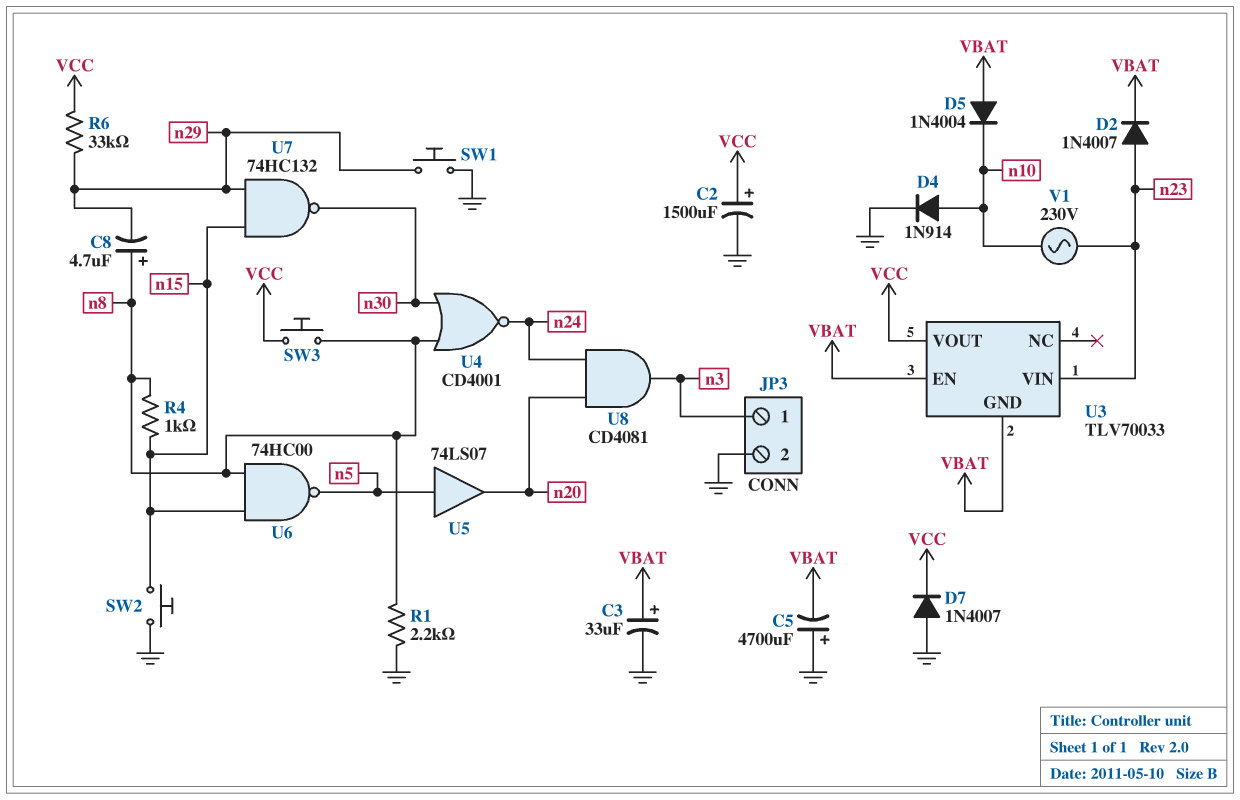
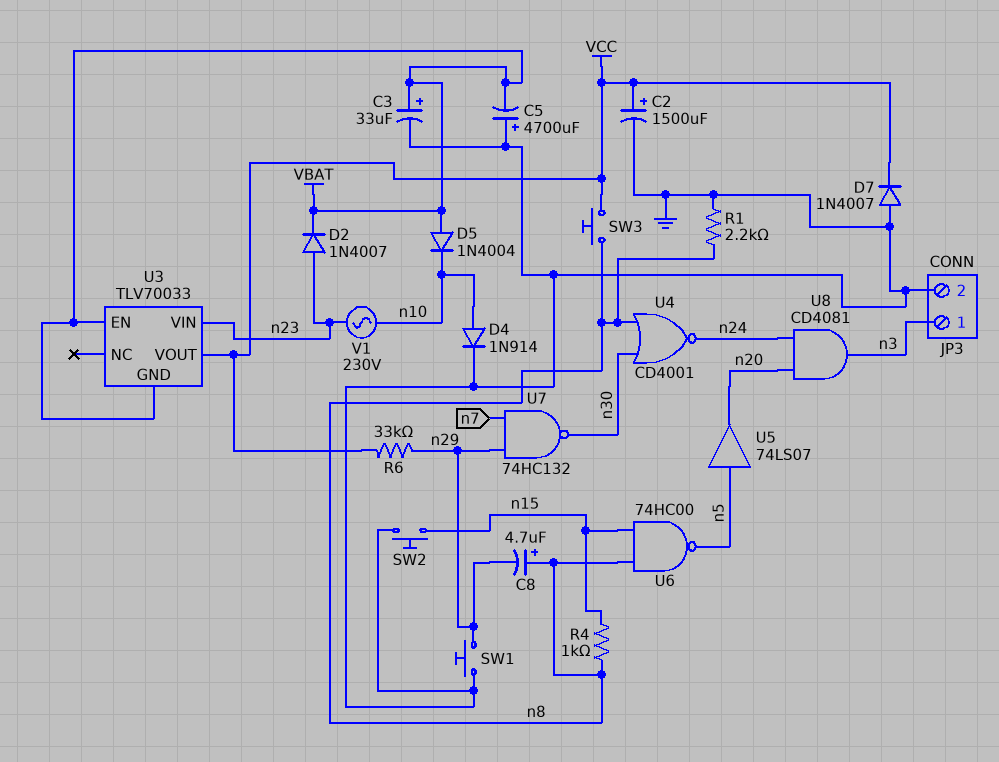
U7: NAND 74HC132 (in n15, in n29, out n30) -> NAND 74HC132 (in n7, in n29, out n30)

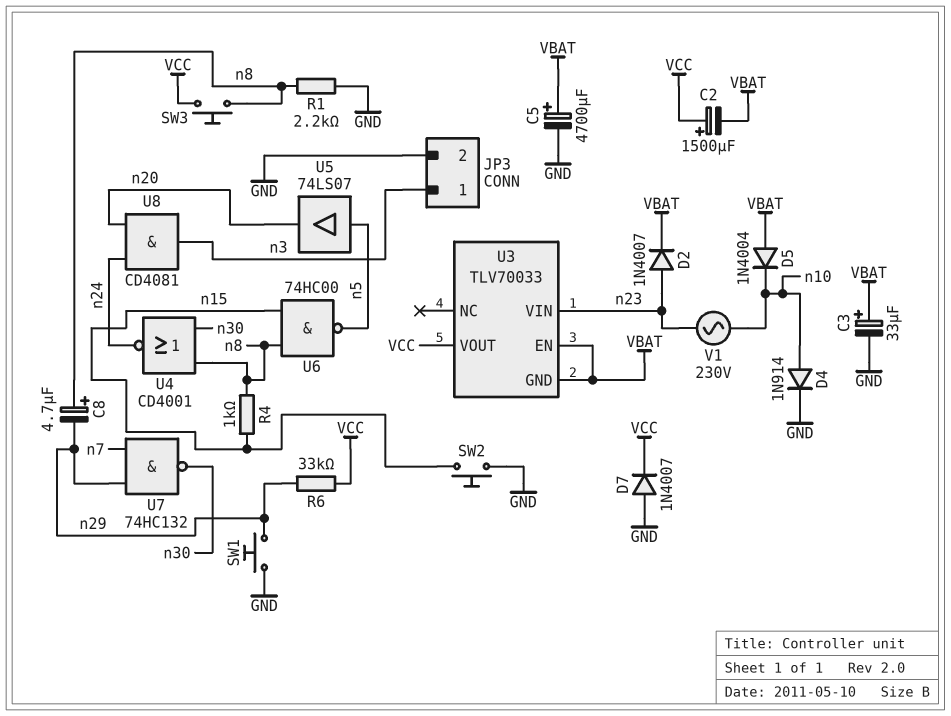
C2: 1500uF (plus VCC, minus GND) -> 1500uF (plus VCC, minus VBAT)
C5: 4700uF (plus GND, minus VBAT) -> 4700uF (plus VBAT, minus GND)

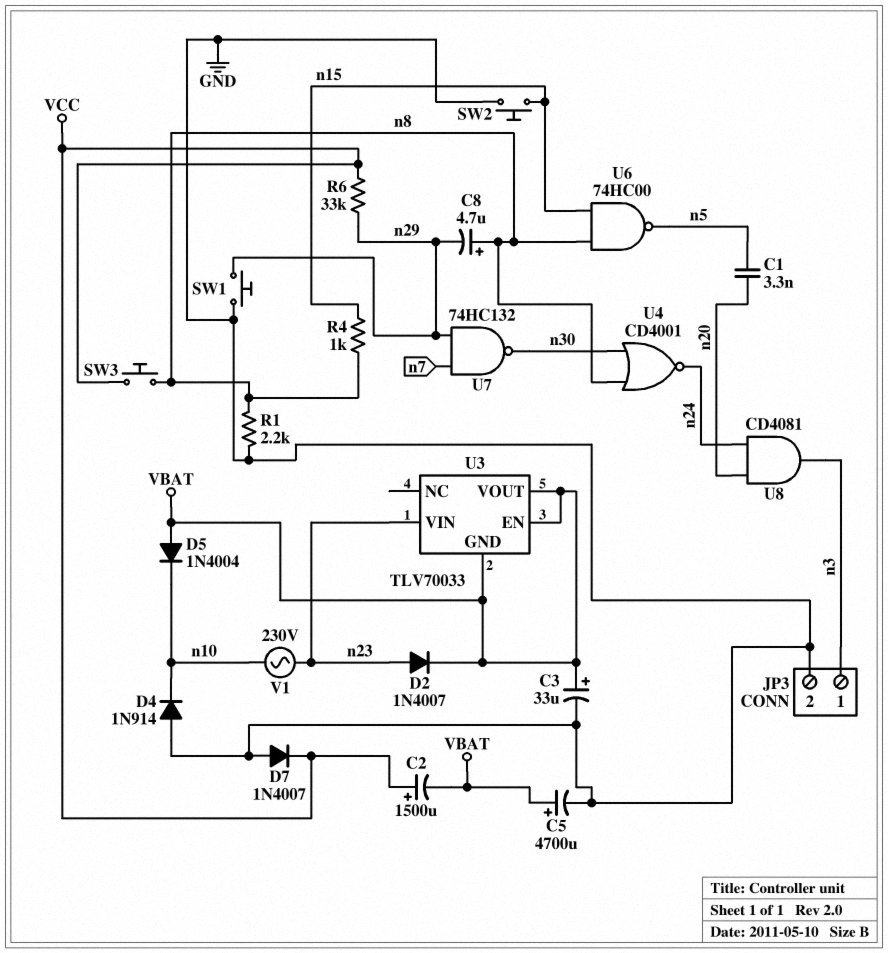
C1: none -> 3.3nF (n5, n20)
D4: diode 1N914 (A n10, K GND) -> diode 1N914 (A GND, K n10)
U3 pin VOUT: VCC -> VBAT
U5: buffer 74LS07 (in n5, out n20) -> none

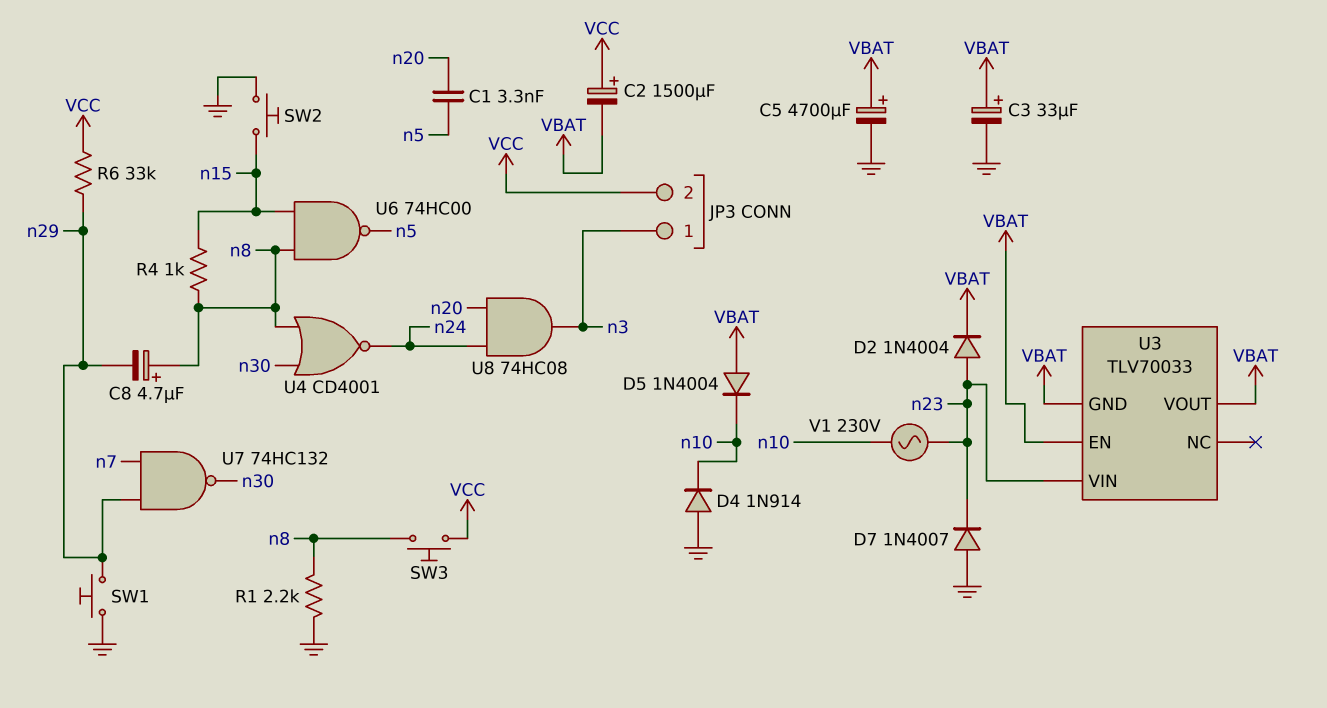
D2: diode 1N4007 (A n23, K VBAT) -> diode 1N4004 (A n23, K VBAT)
D7: diode 1N4007 (A GND, K VCC) -> diode 1N4007 (A GND, K n23)
JP3 pin 2: GND -> VCC
U8: AND CD4081 (in n20, in n24, out n3) -> AND 74HC08 (in n20, in n24, out n3)

